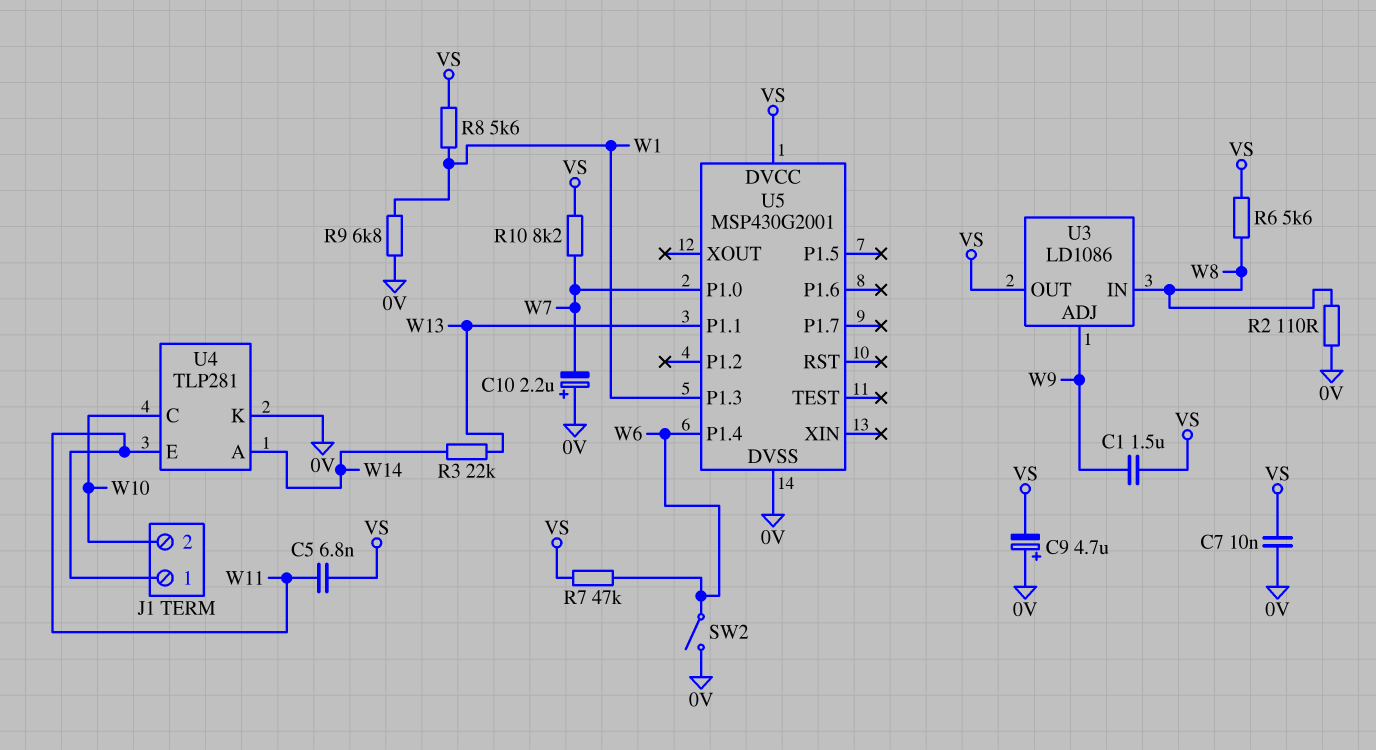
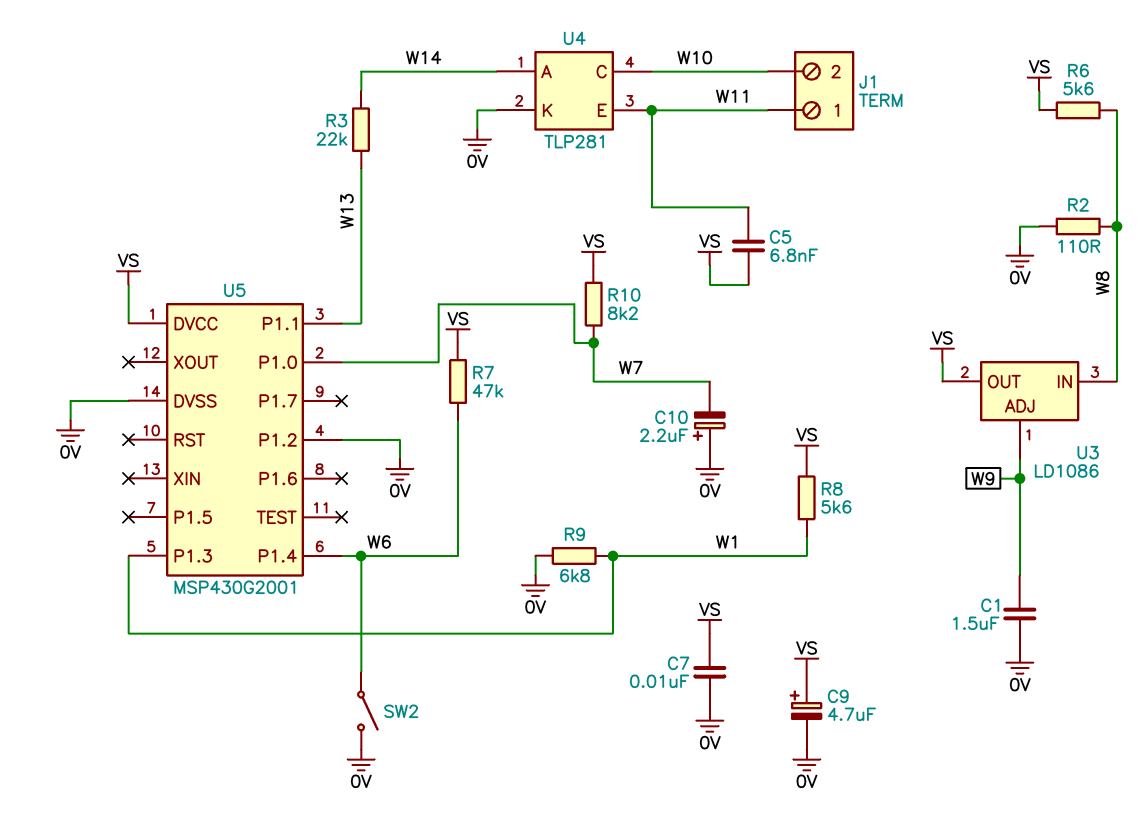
C1: 1.5uF (VS, W9) -> 1.5uF (0V, W9)
C9: 4.7uF (plus 0V, minus VS) -> 4.7uF (plus VS, minus 0V)
U5 pin P1.2: none -> 0V

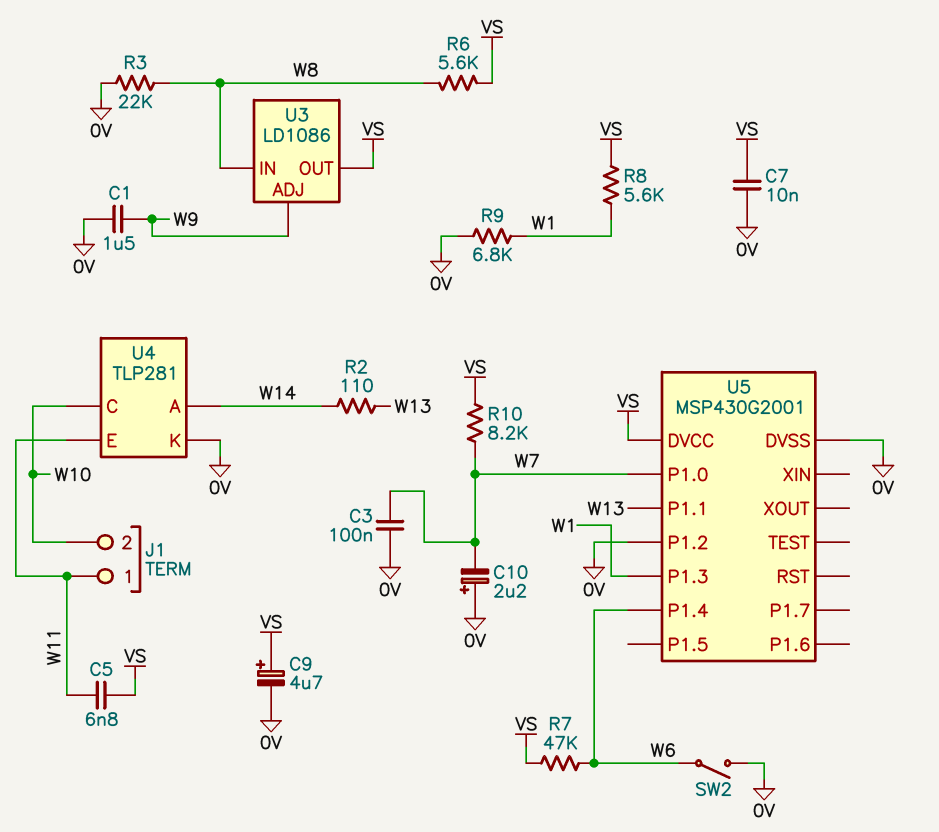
C3: none -> 100nF (0V, W7)
R2: 110 (0V, W8) -> 110 (W13, W14)
R3: 22k (W13, W14) -> 22k (0V, W8)

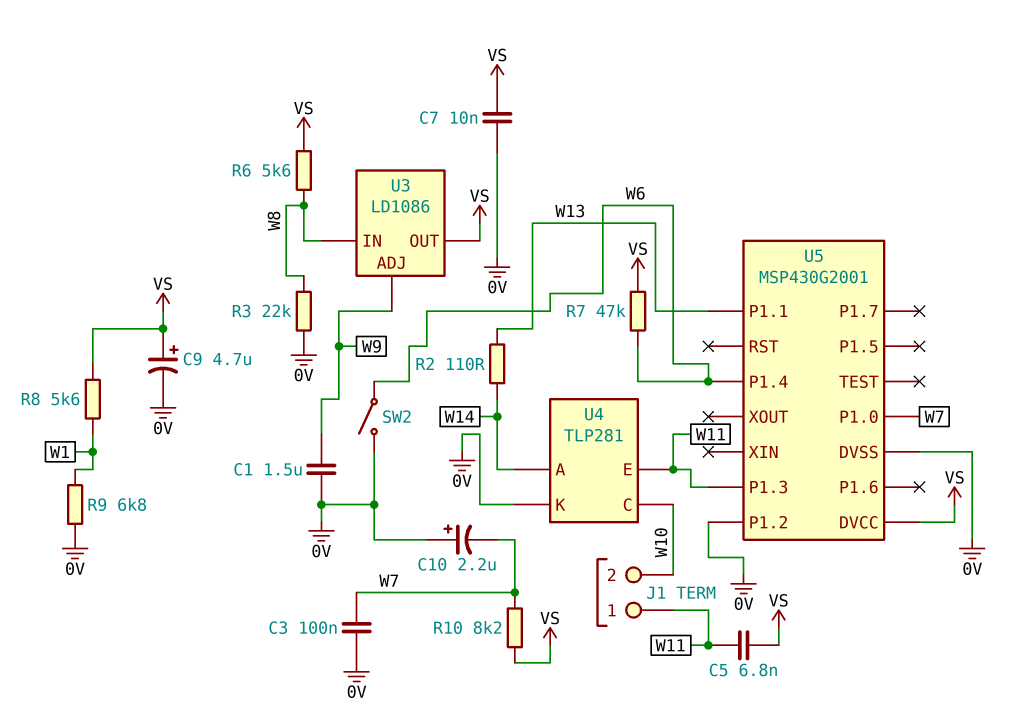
U5 pin P1.3: W1 -> W11

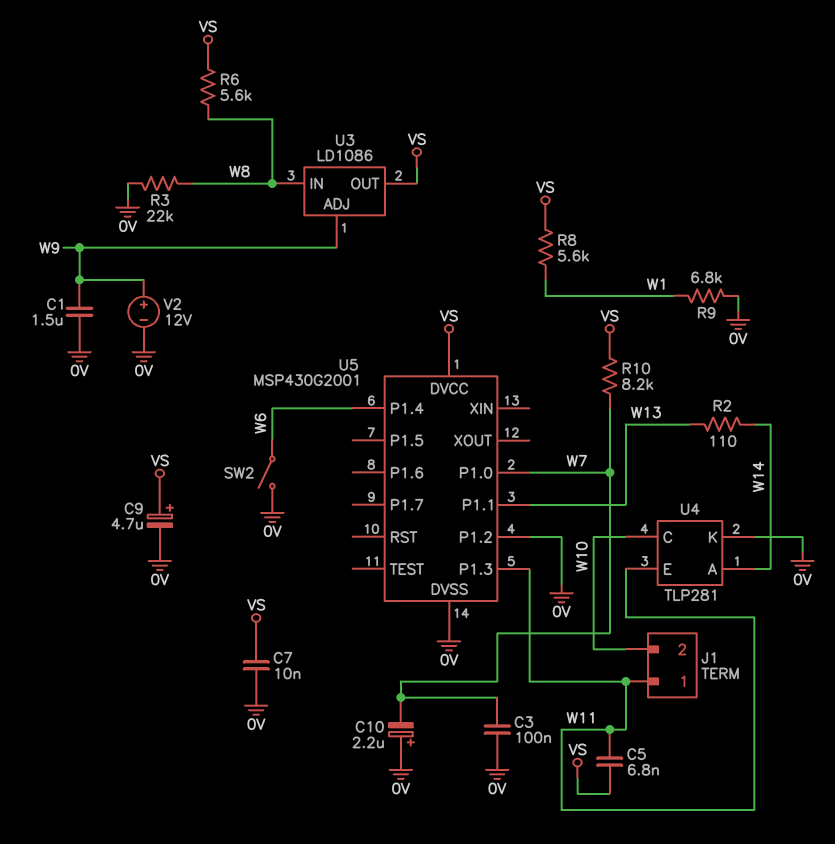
R7: 47k (VS, W6) -> none
V2: none -> 12V (plus W9, minus 0V)

